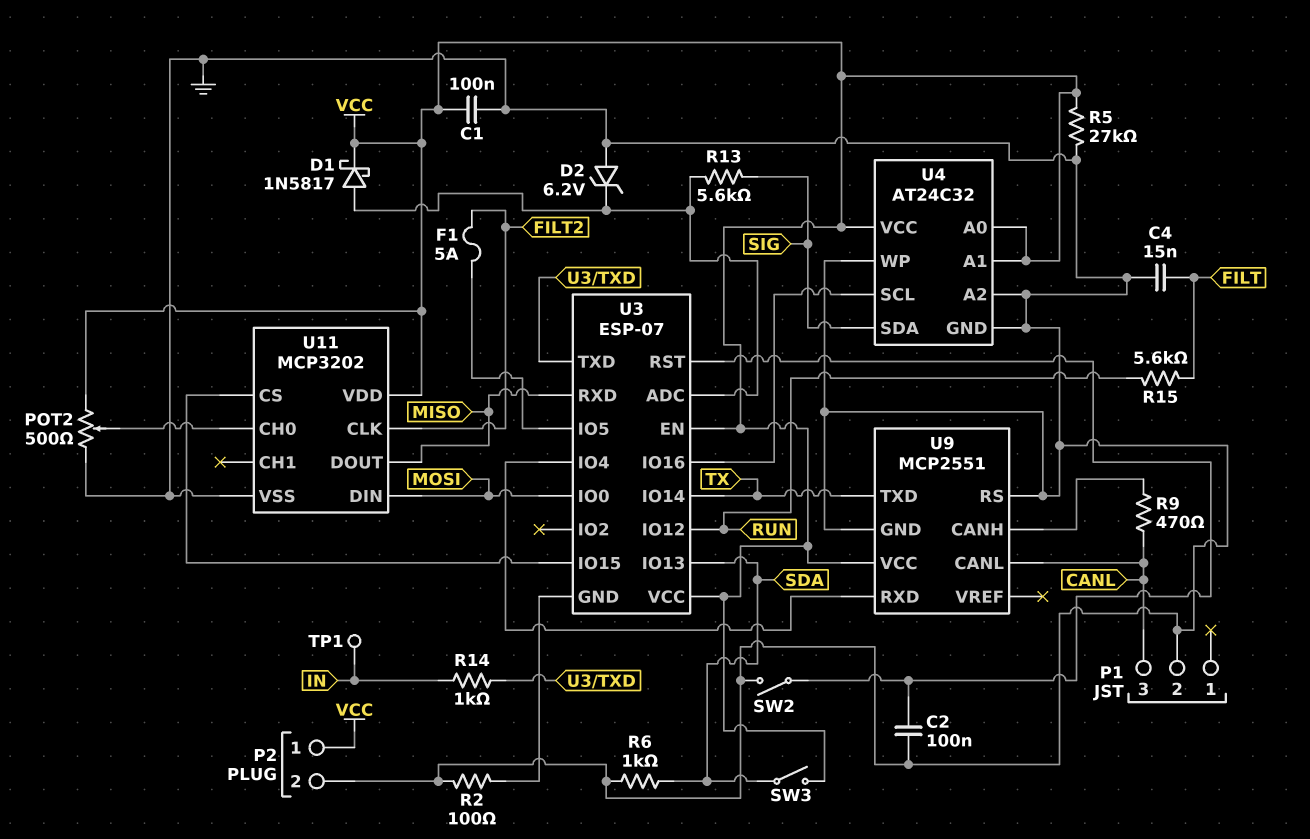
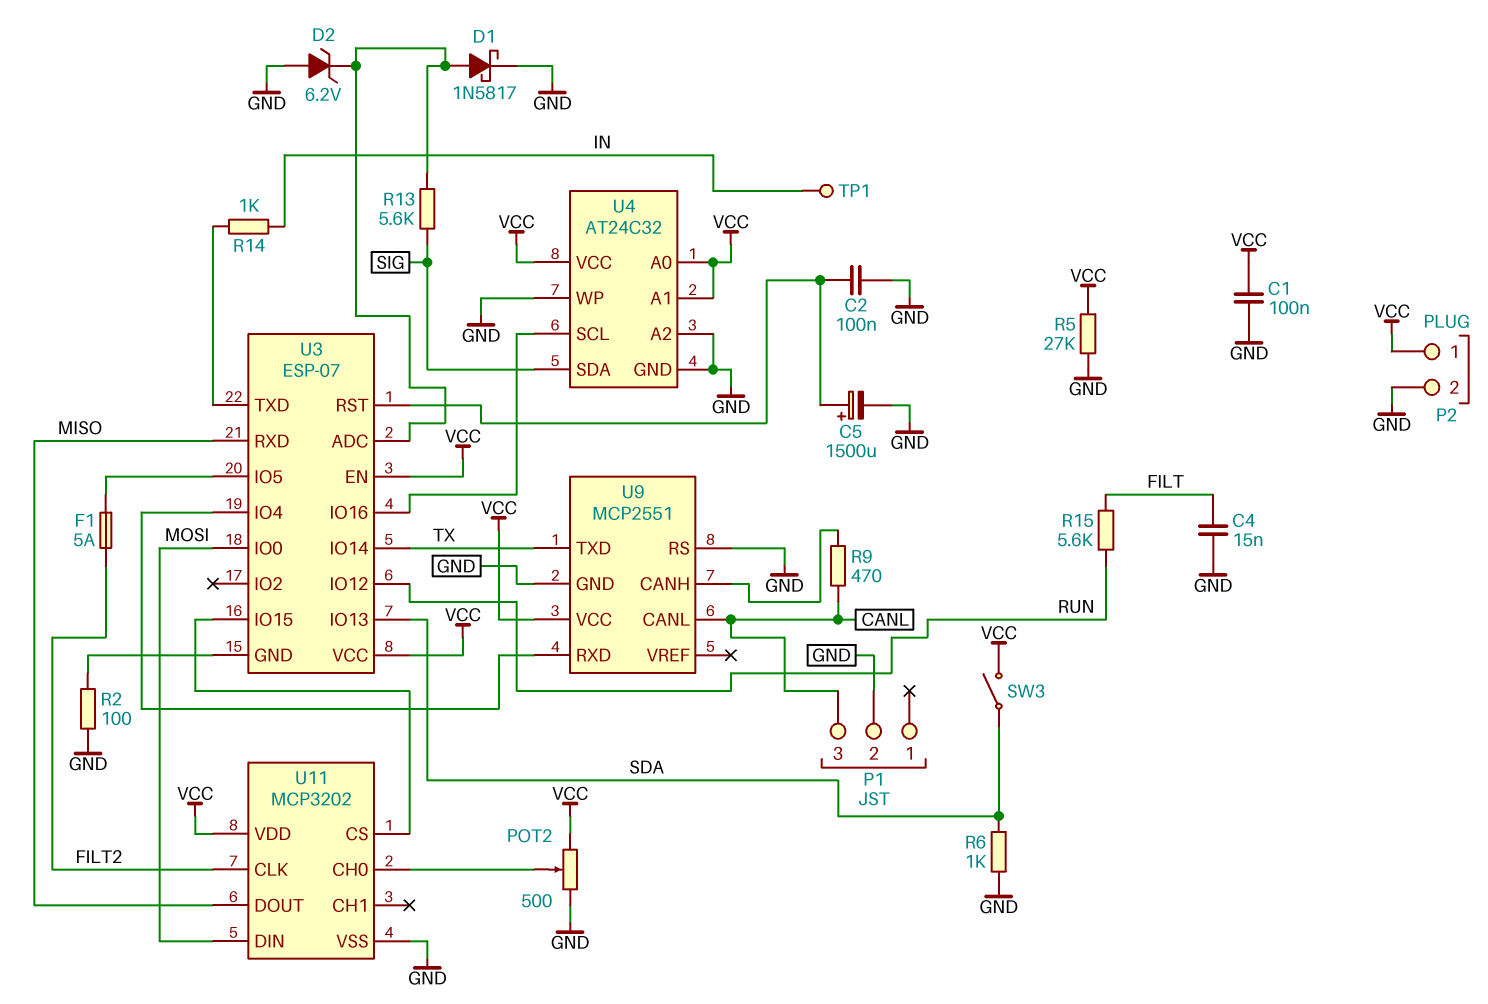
C5: none -> 1500uF (plus U3/RST, minus GND)
D1: schottky 1N5817 (A U3/ADC, K VCC) -> schottky 1N5817 (A U3/ADC, K GND)
SW2: switch (GND, U3/RST) -> none

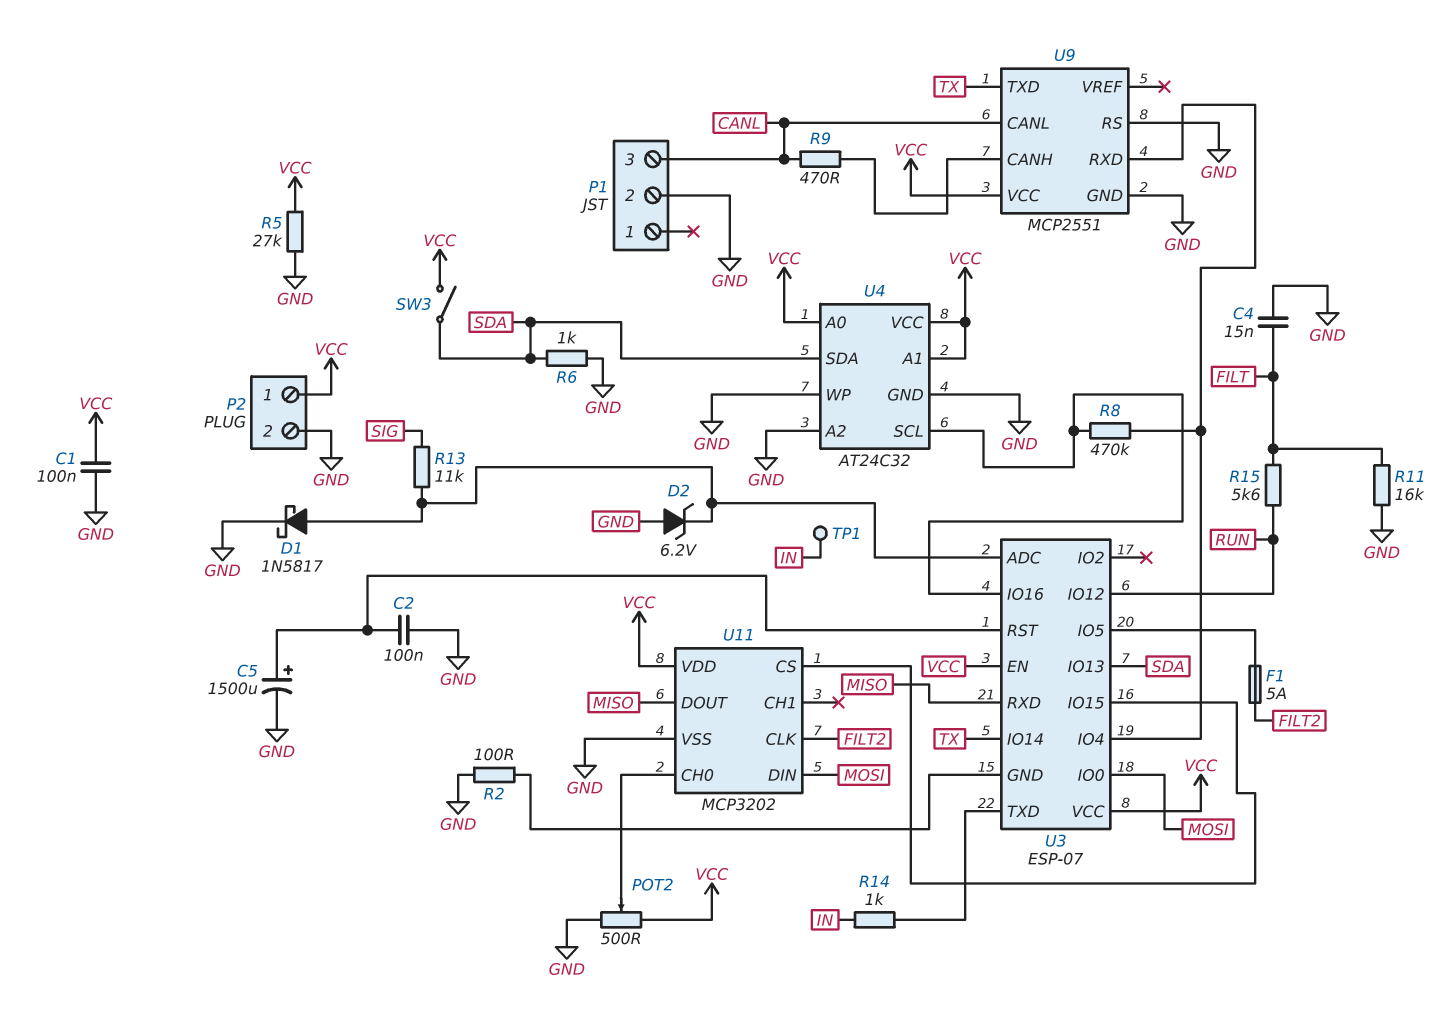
R8: none -> 470k (U3/IO4, U3/IO16)
R11: none -> 16k (FILT, GND)
R13: 5.6k (SIG, U3/ADC) -> 11k (SIG, U3/ADC)
U4 pin SDA: SIG -> SDA

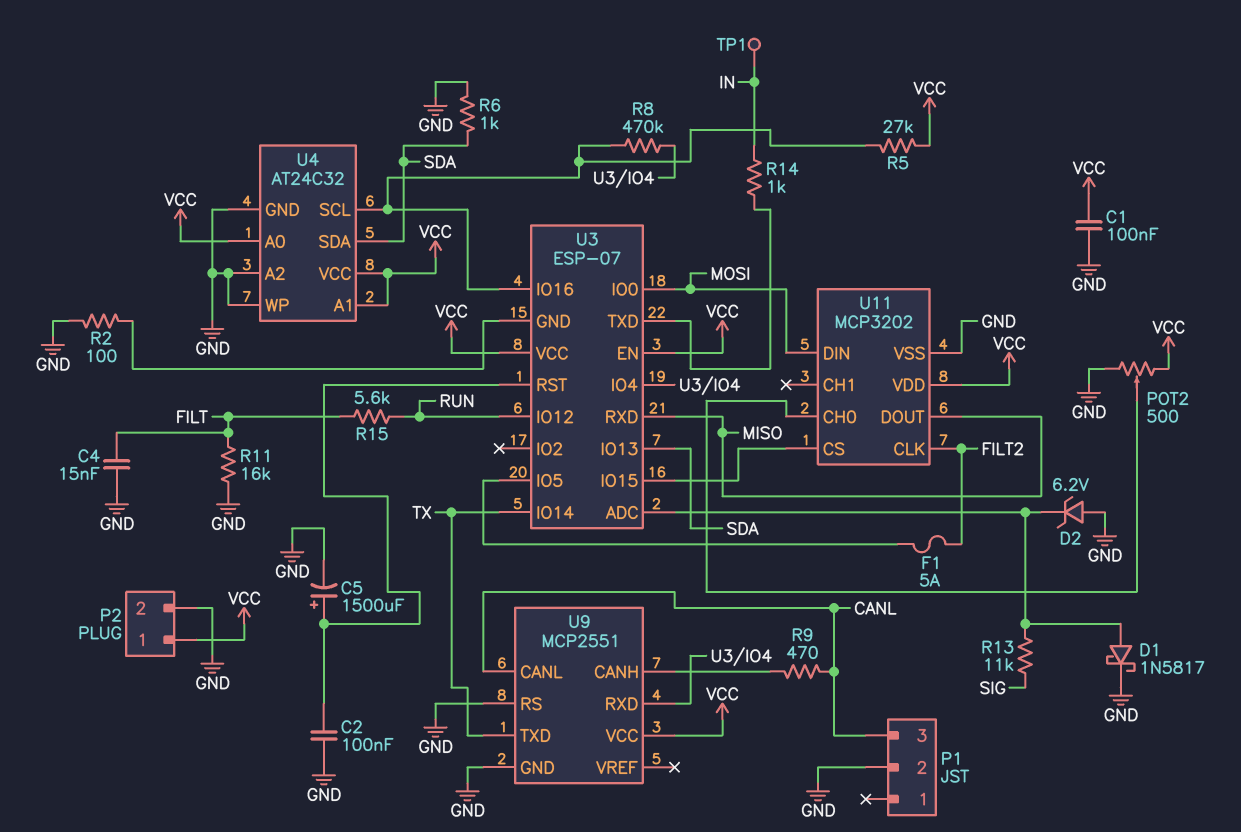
R5: 27k (GND, VCC) -> 27k (U3/IO16, VCC)
SW3: switch (SDA, VCC) -> none

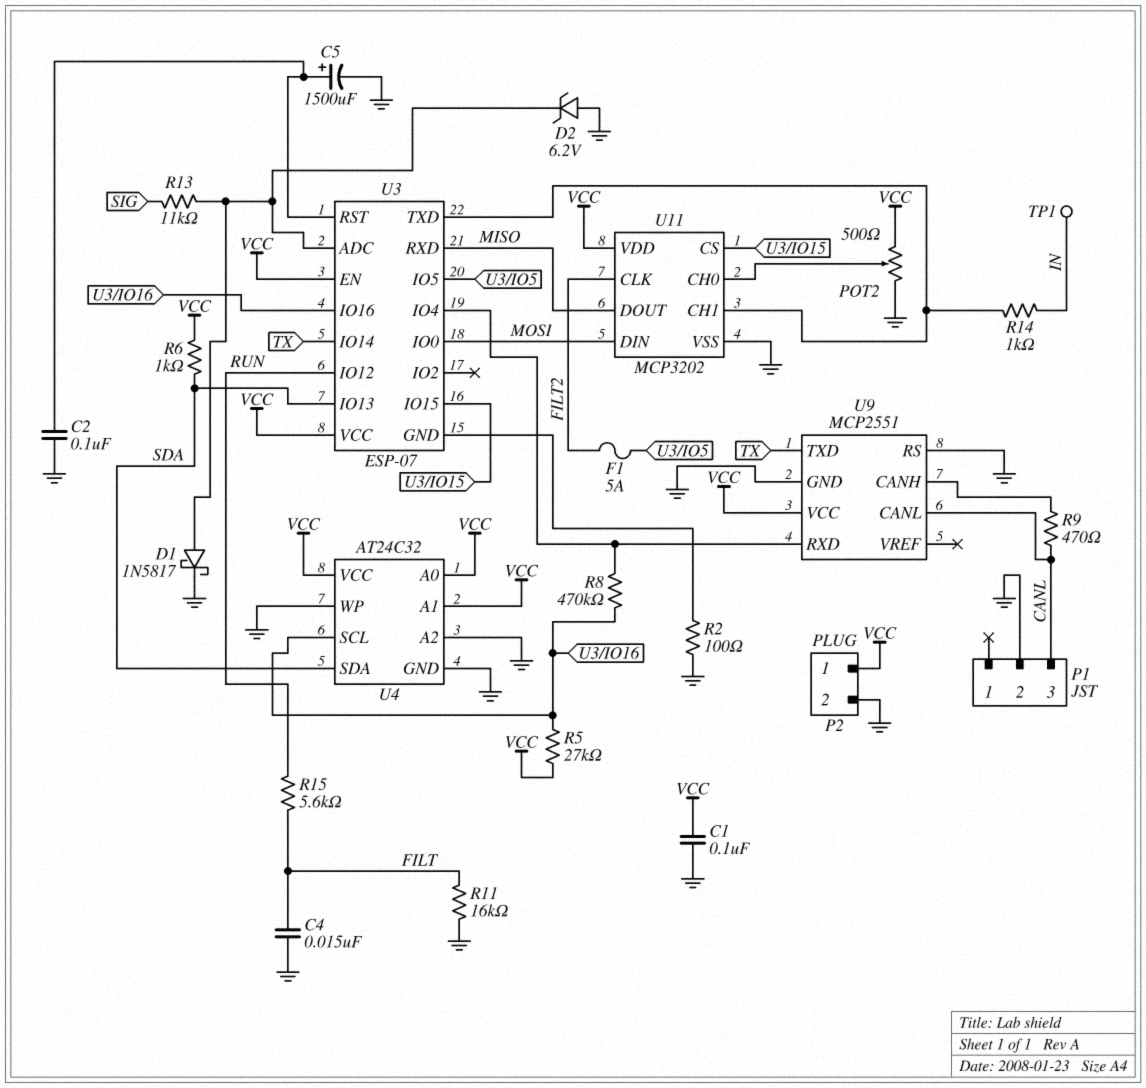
R6: 1k (GND, SDA) -> 1k (SDA, VCC)
U11 pin CH1: none -> U3/TXD

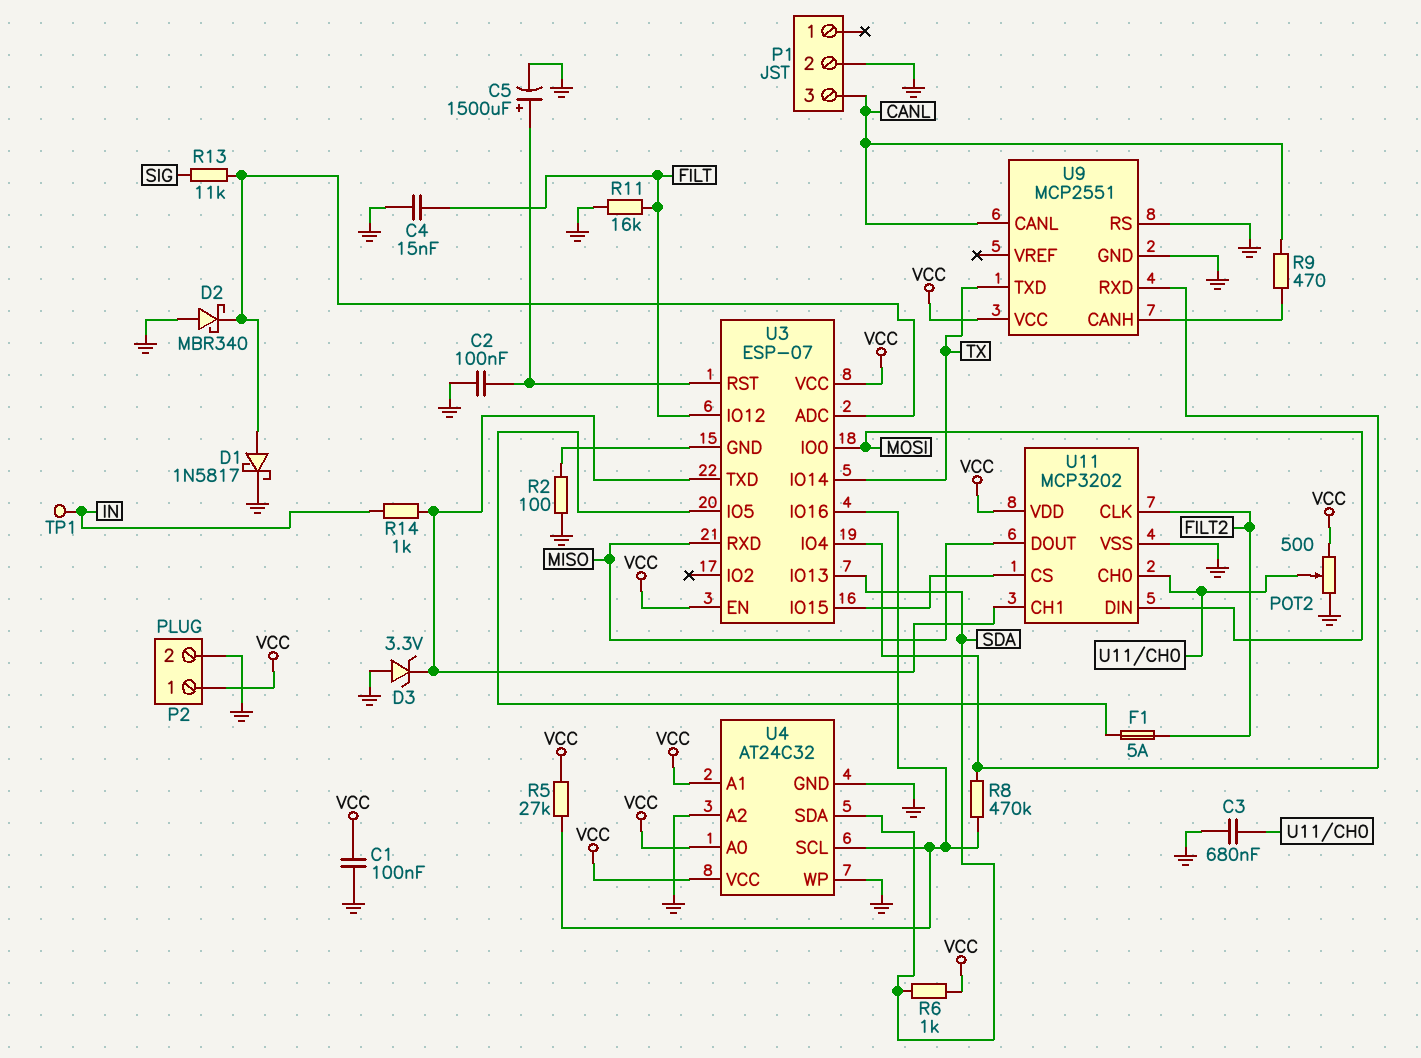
C3: none -> 680nF (GND, U11/CH0)
D2: zener 6.2V (A GND, K U3/ADC) -> schottky MBR340 (A GND, K U3/ADC)
D3: none -> zener 3.3V (A GND, K U3/TXD)
R15: 5.6k (FILT, RUN) -> none
U3 pin IO12: RUN -> FILT

